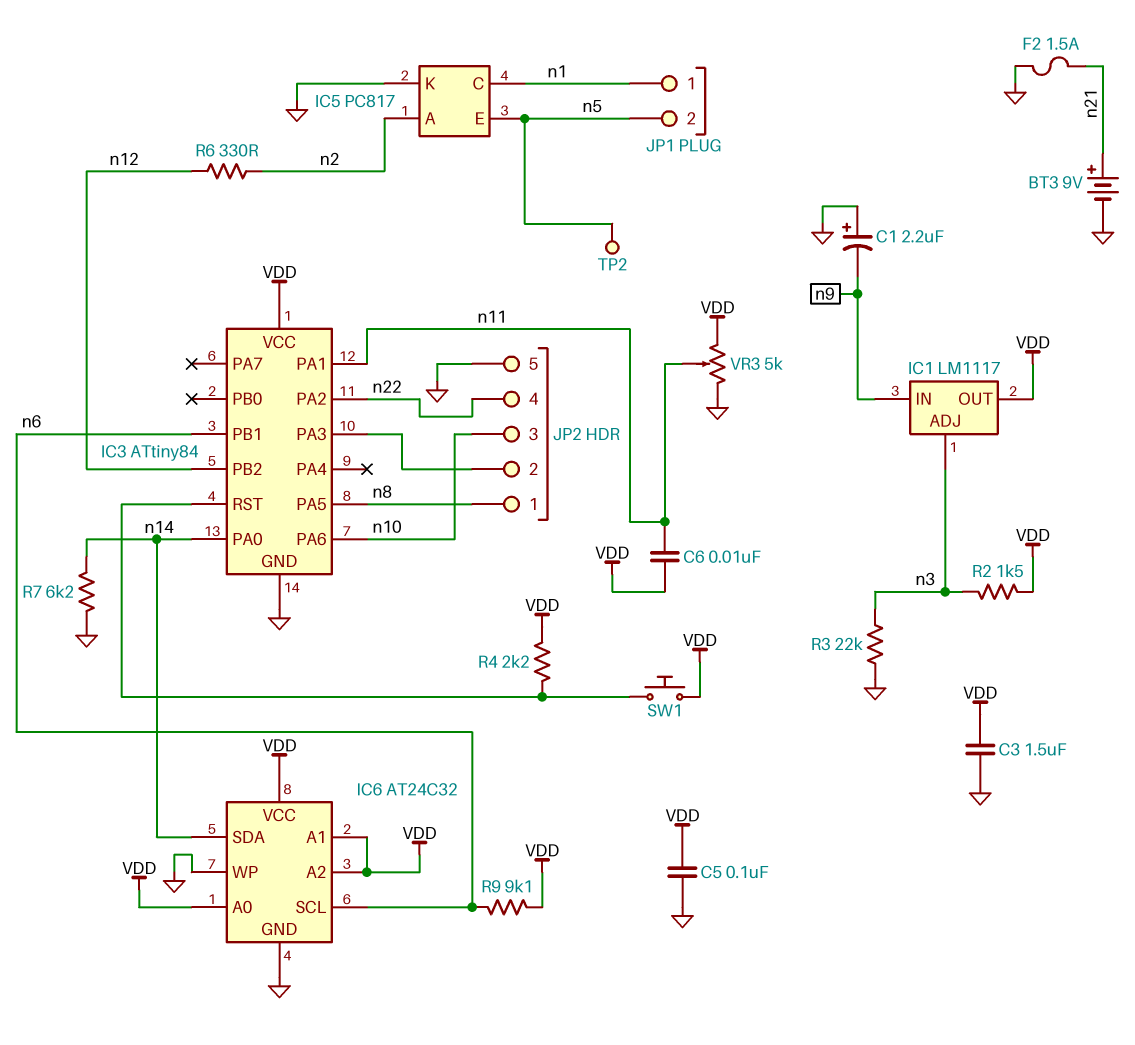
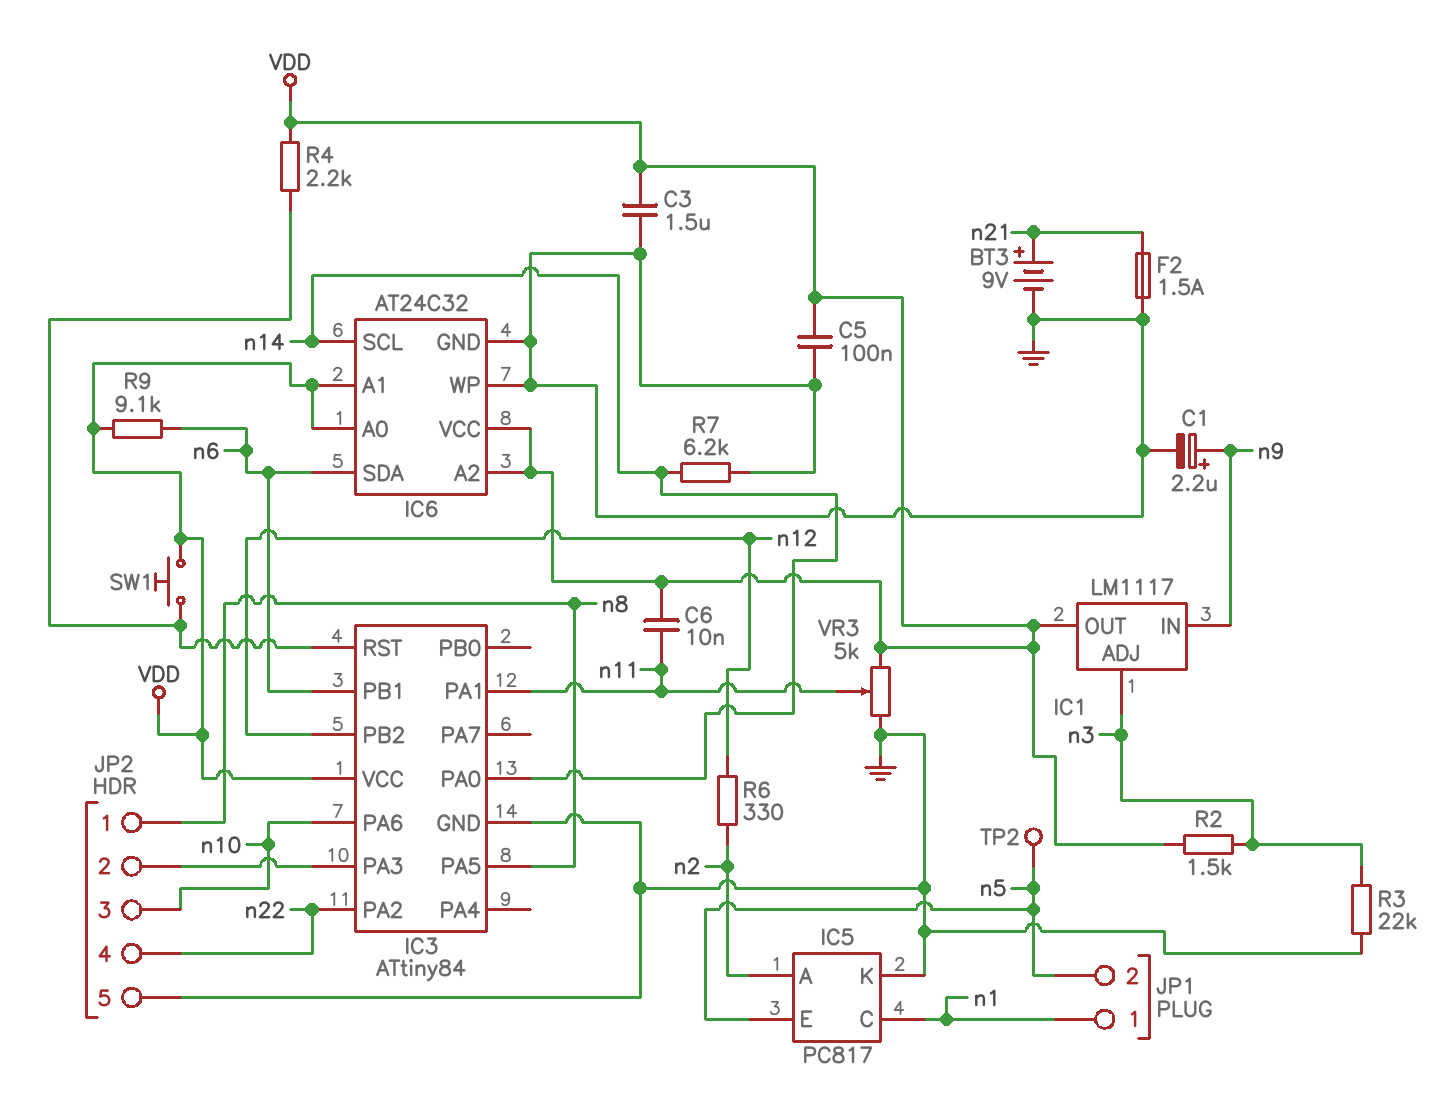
C1: 2.2uF (plus GND, minus n9) -> 2.2uF (plus n9, minus GND)
IC6 pin SCL: n6 -> n14
IC6 pin SDA: n14 -> n6

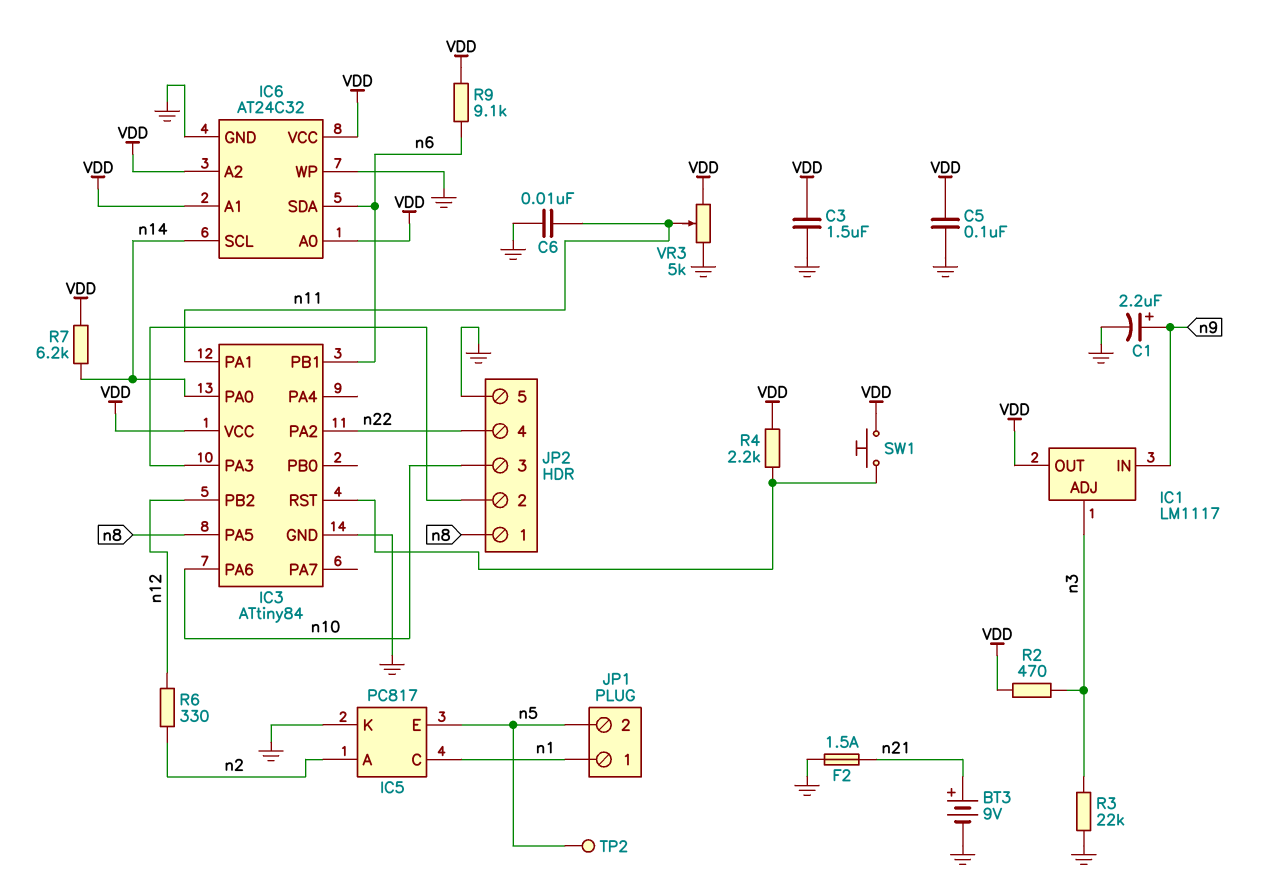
C6: 10nF (VDD, n11) -> 10nF (GND, n11)
R2: 1.5k (VDD, n3) -> 470 (VDD, n3)
R7: 6.2k (GND, n14) -> 6.2k (VDD, n14)

